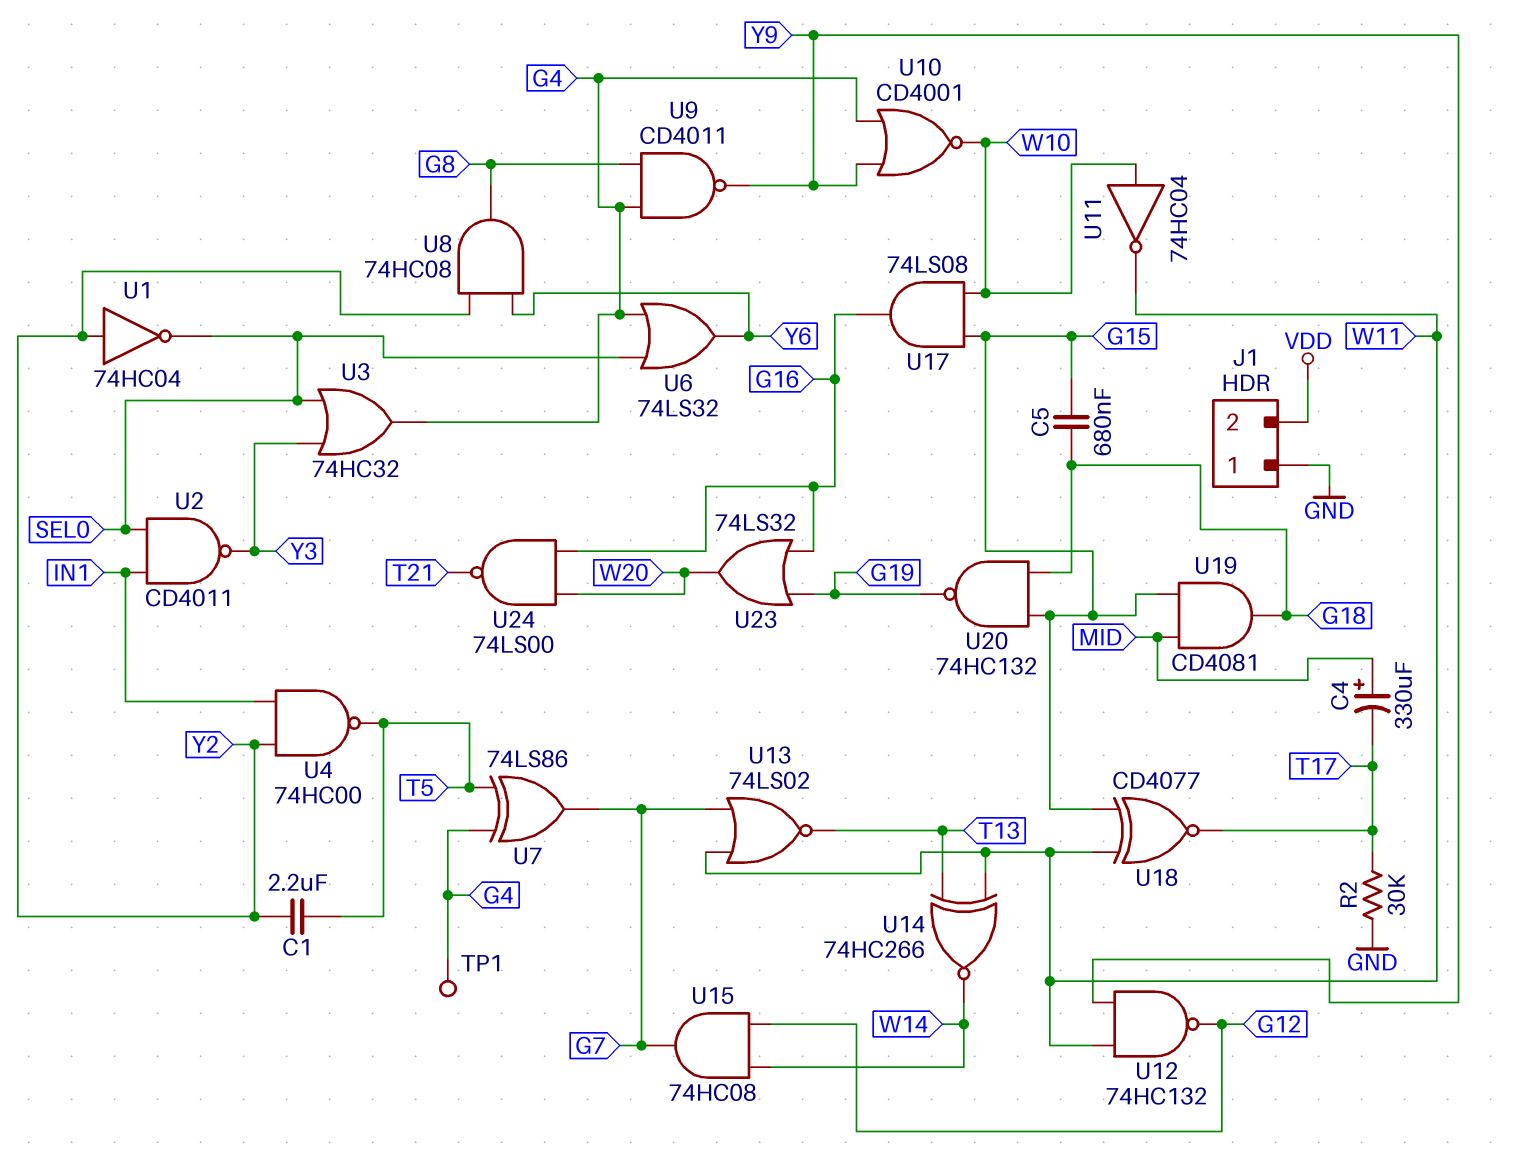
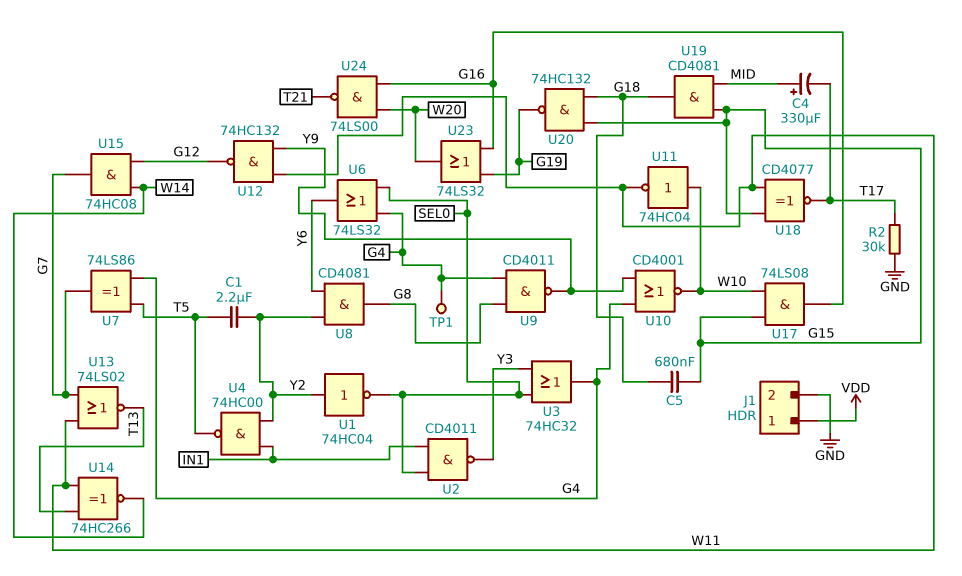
J1 pin 1: GND -> VDD
J1 pin 2: VDD -> GND
U8: AND 74HC08 (in Y2, in Y6, out G8) -> AND CD4081 (in Y2, in Y6, out G8)

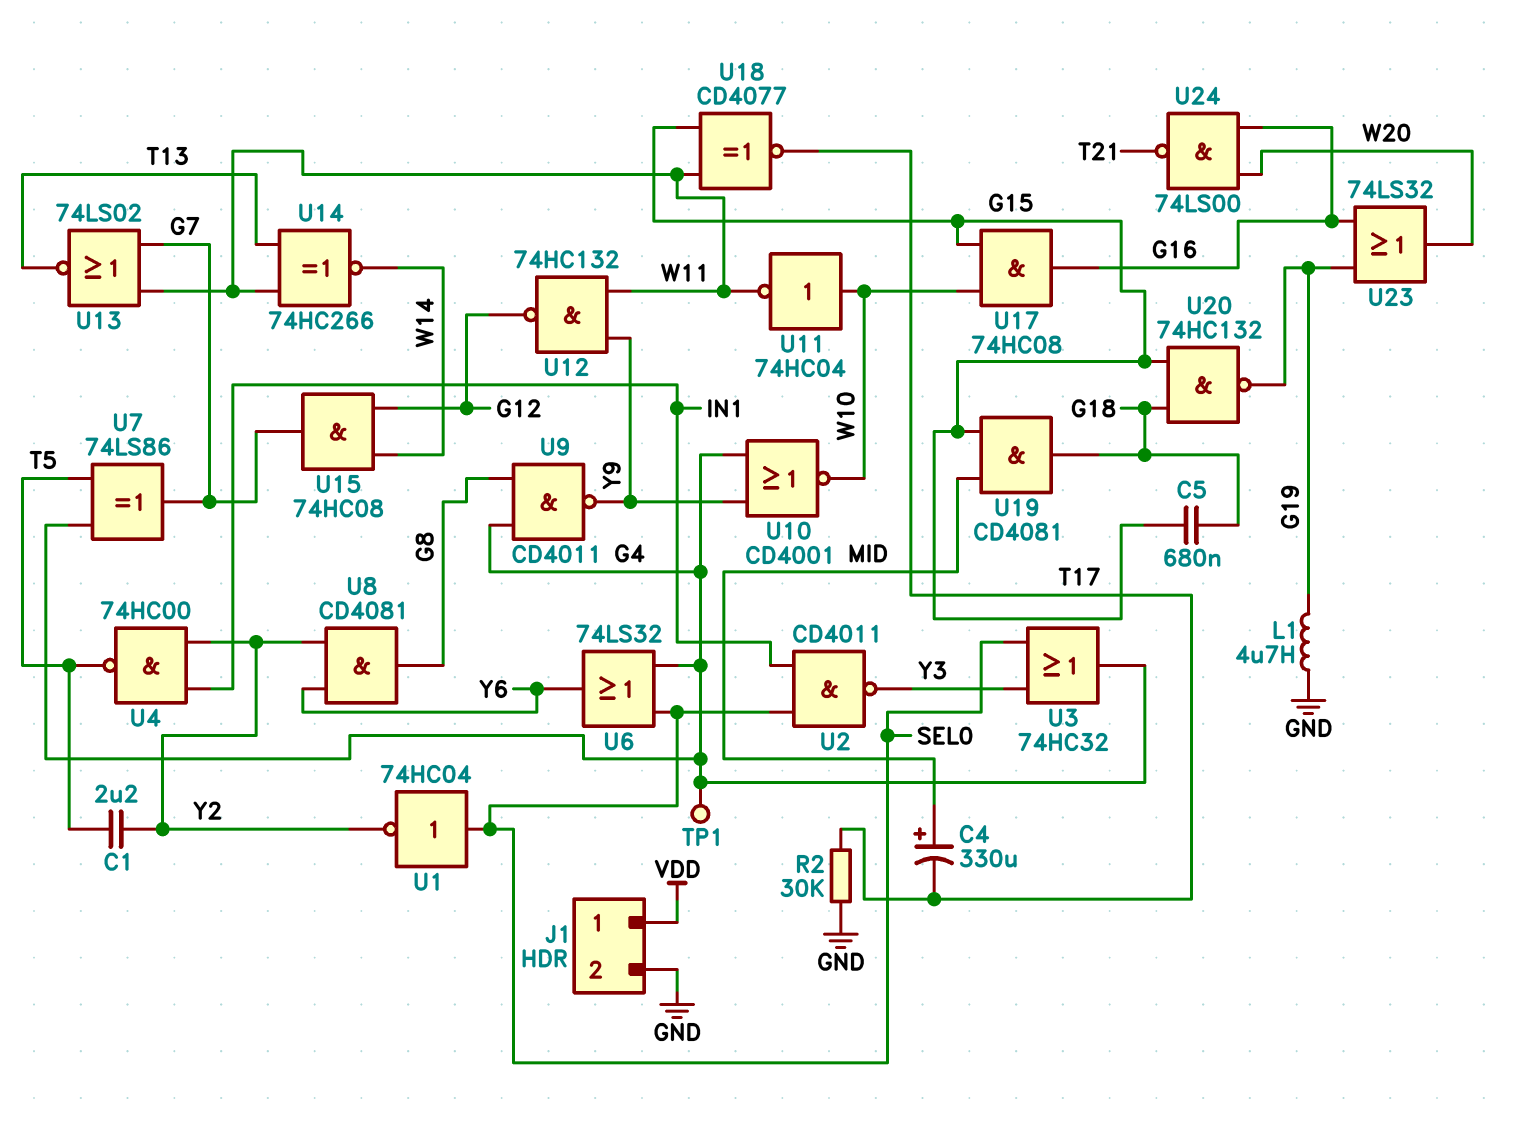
L1: none -> 4.7uH (G19, GND)
U1: NOT 74HC04 (in Y2, out SEL0) -> NOT 74HC04 (in SEL0, out Y2)
U17: AND 74LS08 (in G15, in W10, out G16) -> AND 74HC08 (in G15, in W10, out G16)

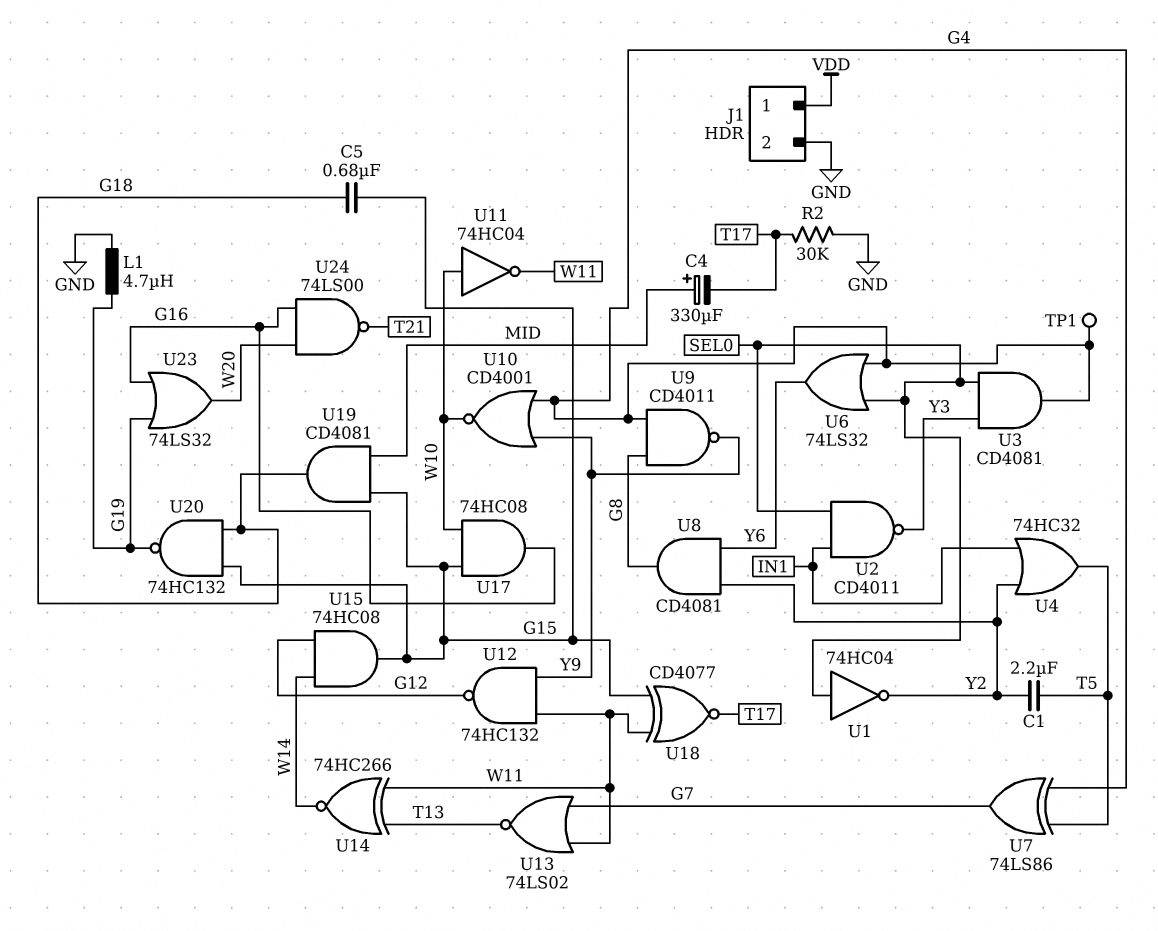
U3: OR 74HC32 (in SEL0, in Y3, out G4) -> AND CD4081 (in SEL0, in Y3, out G4)
U4: NAND 74HC00 (in IN1, in Y2, out T5) -> OR 74HC32 (in IN1, in Y2, out T5)
U15: AND 74HC08 (in G12, in W14, out G7) -> AND 74HC08 (in G12, in W14, out G15)

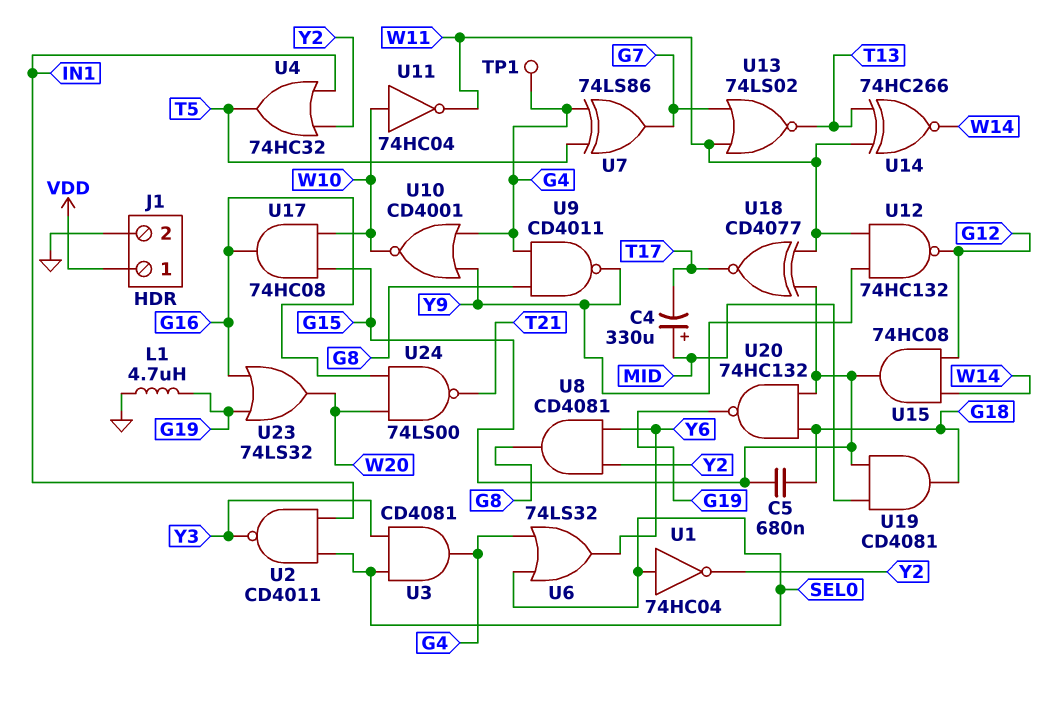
C1: 2.2uF (T5, Y2) -> none
R2: 30k (GND, T17) -> none

